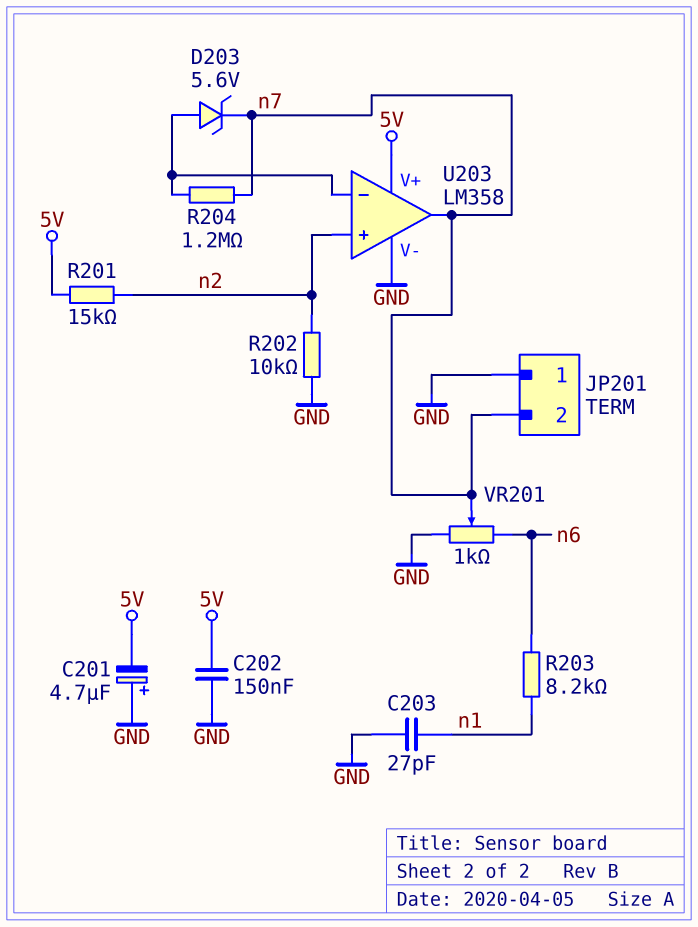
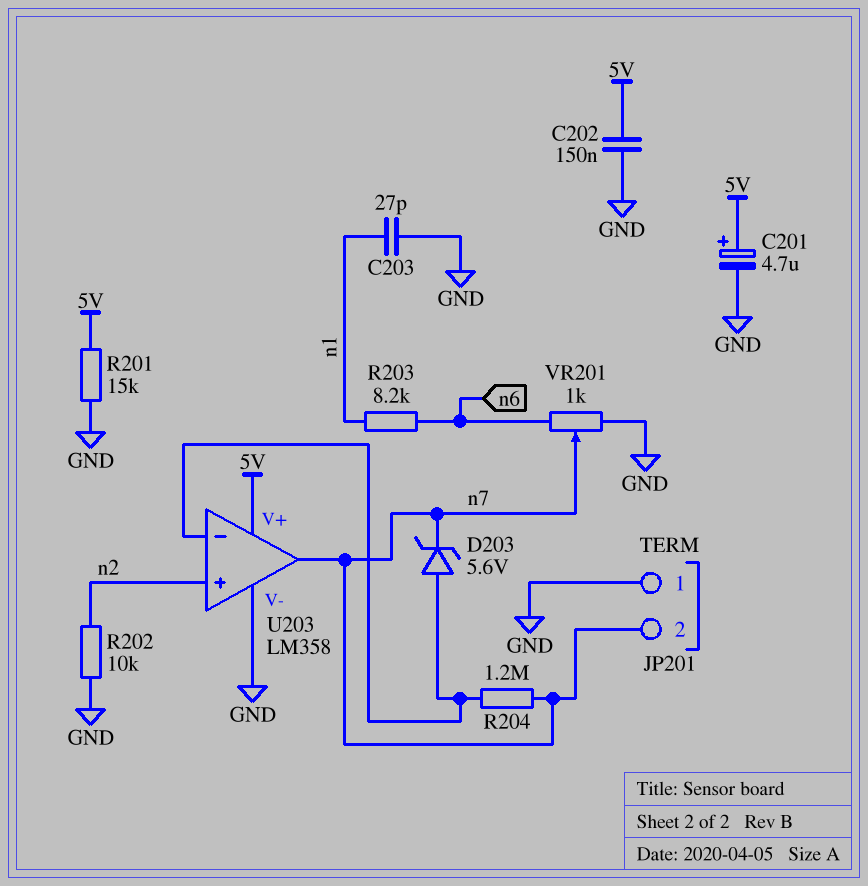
C201: 4.7uF (plus GND, minus 5V) -> 4.7uF (plus 5V, minus GND)
R201: 15k (5V, n2) -> 15k (5V, GND)

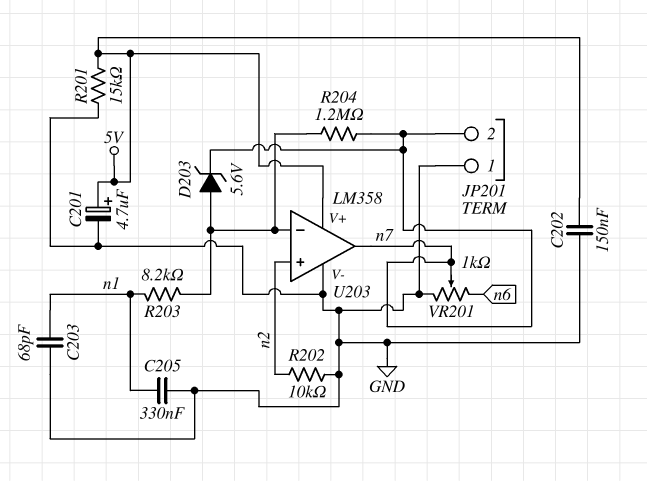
C203: 27pF (GND, n1) -> 68pF (GND, n1)
C205: none -> 330nF (GND, n1)
R203: 8.2k (n1, n6) -> 8.2k (U203/in-, n1)

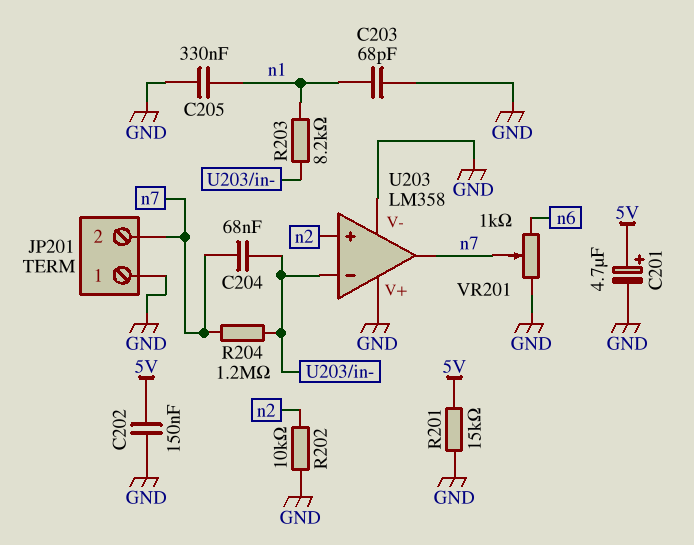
C204: none -> 68nF (U203/in-, n7)
D203: zener 5.6V (A U203/in-, K n7) -> none
U203 pin V+: 5V -> GND

